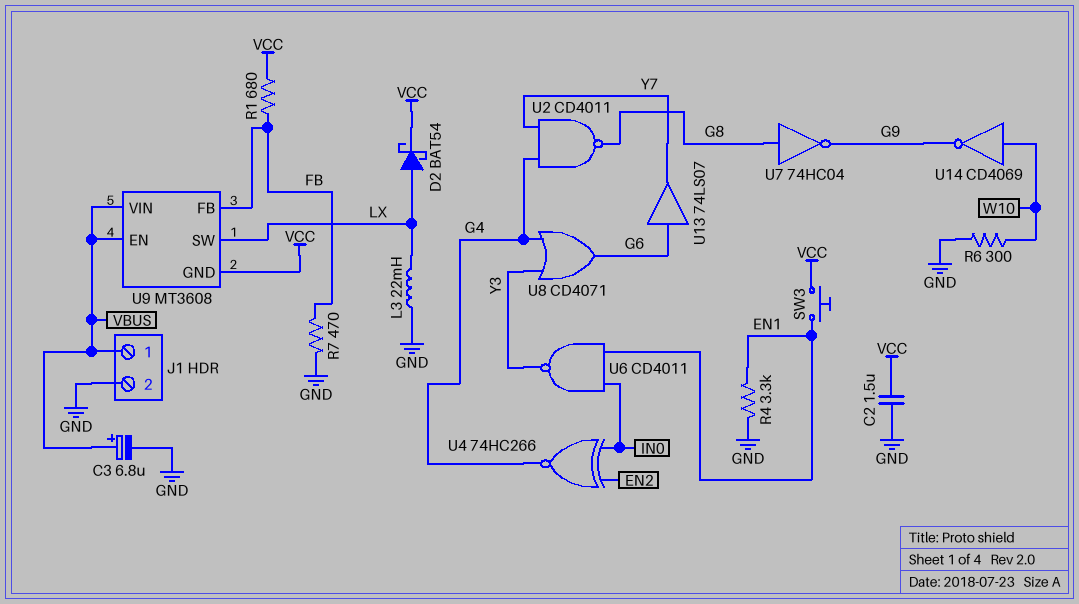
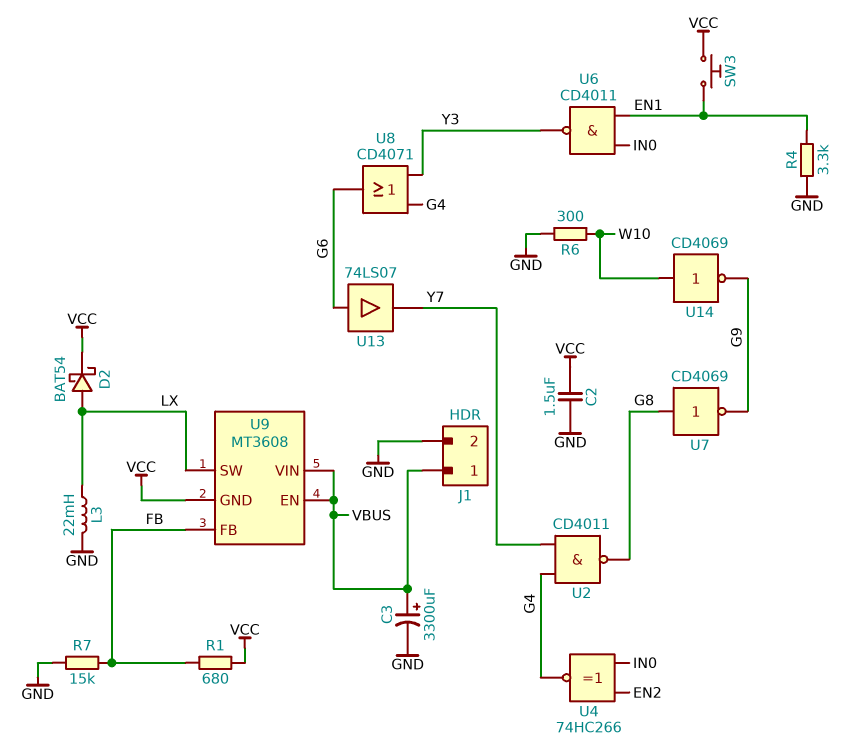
C3: 6.8uF (plus VBUS, minus GND) -> 3300uF (plus VBUS, minus GND)
R7: 470 (FB, GND) -> 15k (FB, GND)
U7: NOT 74HC04 (in G8, out G9) -> NOT CD4069 (in G8, out G9)

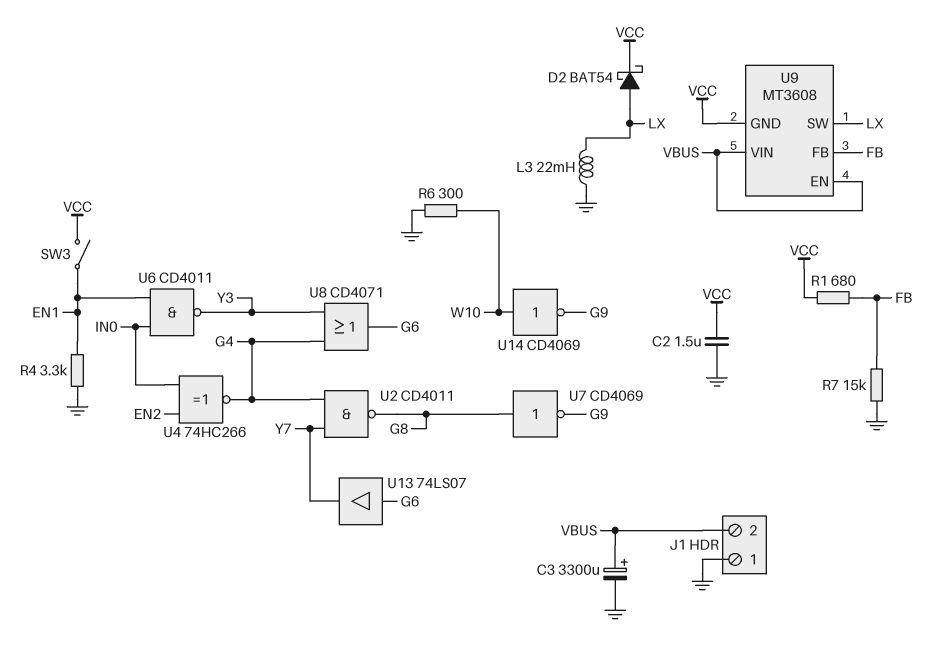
J1 pin 1: VBUS -> GND
J1 pin 2: GND -> VBUS
SW3: button (EN1, VCC) -> switch (EN1, VCC)

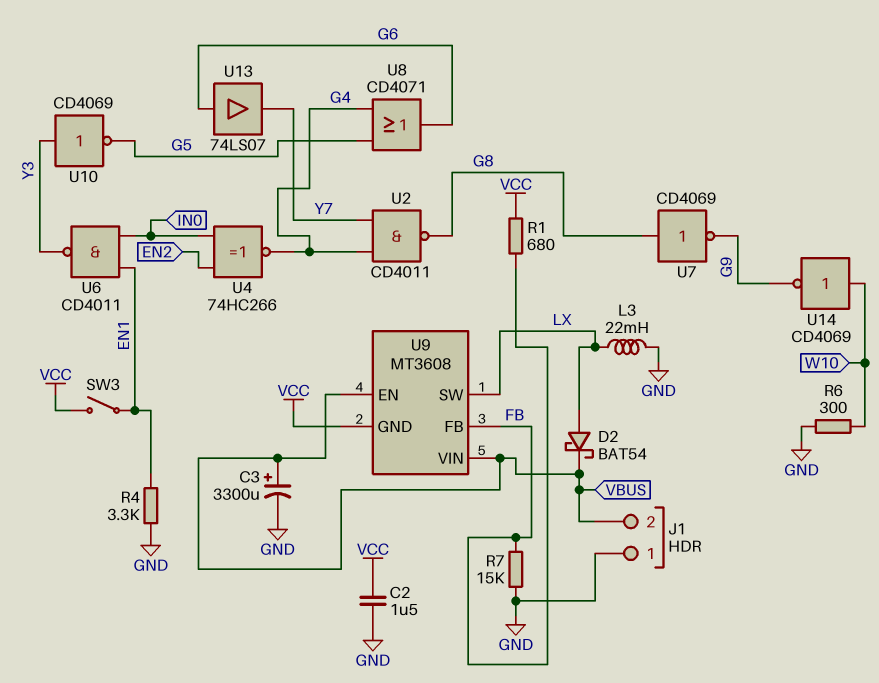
D2: schottky BAT54 (A LX, K VCC) -> schottky BAT54 (A LX, K VBUS)
U8: OR CD4071 (in G4, in Y3, out G6) -> OR CD4071 (in G4, in G5, out G6)
U10: none -> NOT CD4069 (in Y3, out G5)

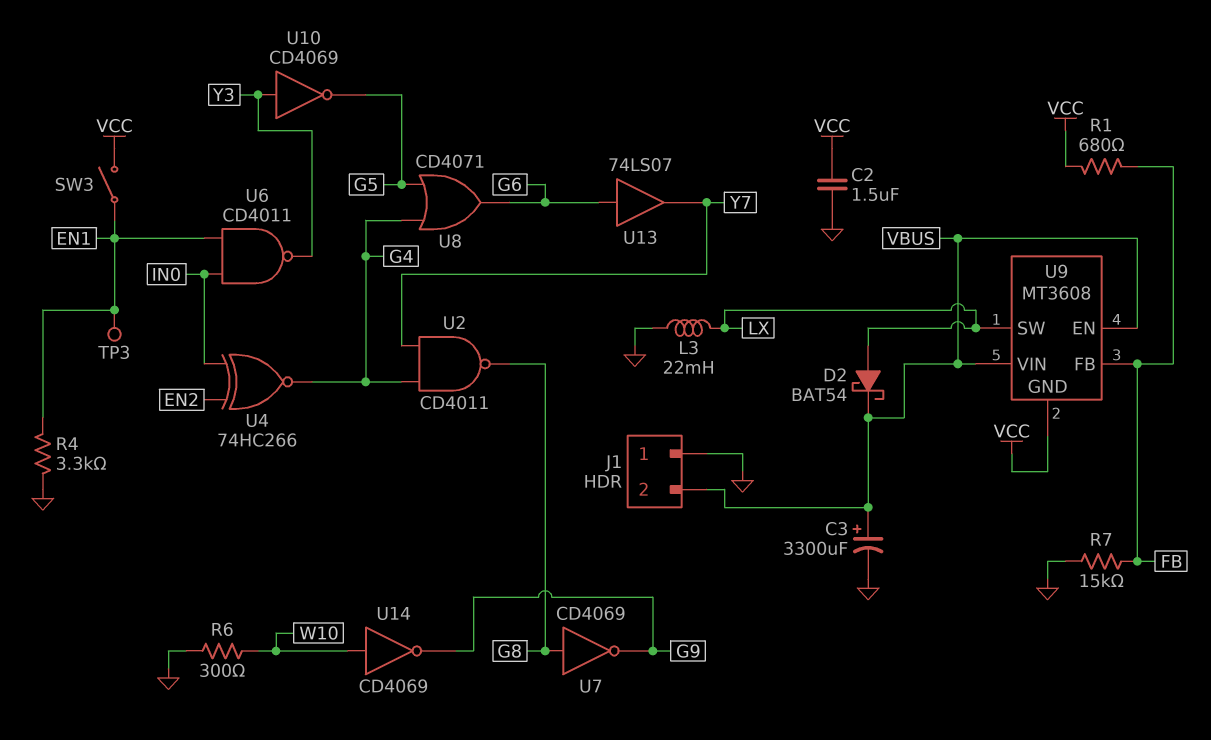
TP3: none -> test point (EN1)

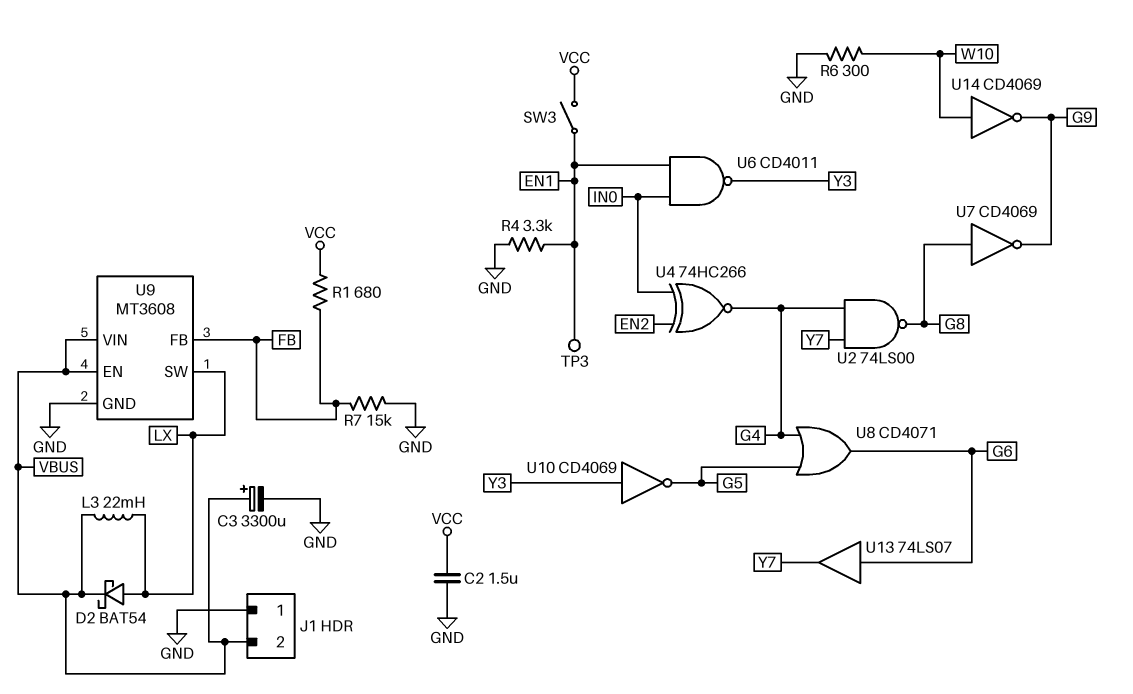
L3: 22mH (GND, LX) -> 22mH (LX, VBUS)
U2: NAND CD4011 (in G4, in Y7, out G8) -> NAND 74LS00 (in G4, in Y7, out G8)
U9 pin GND: VCC -> GND

